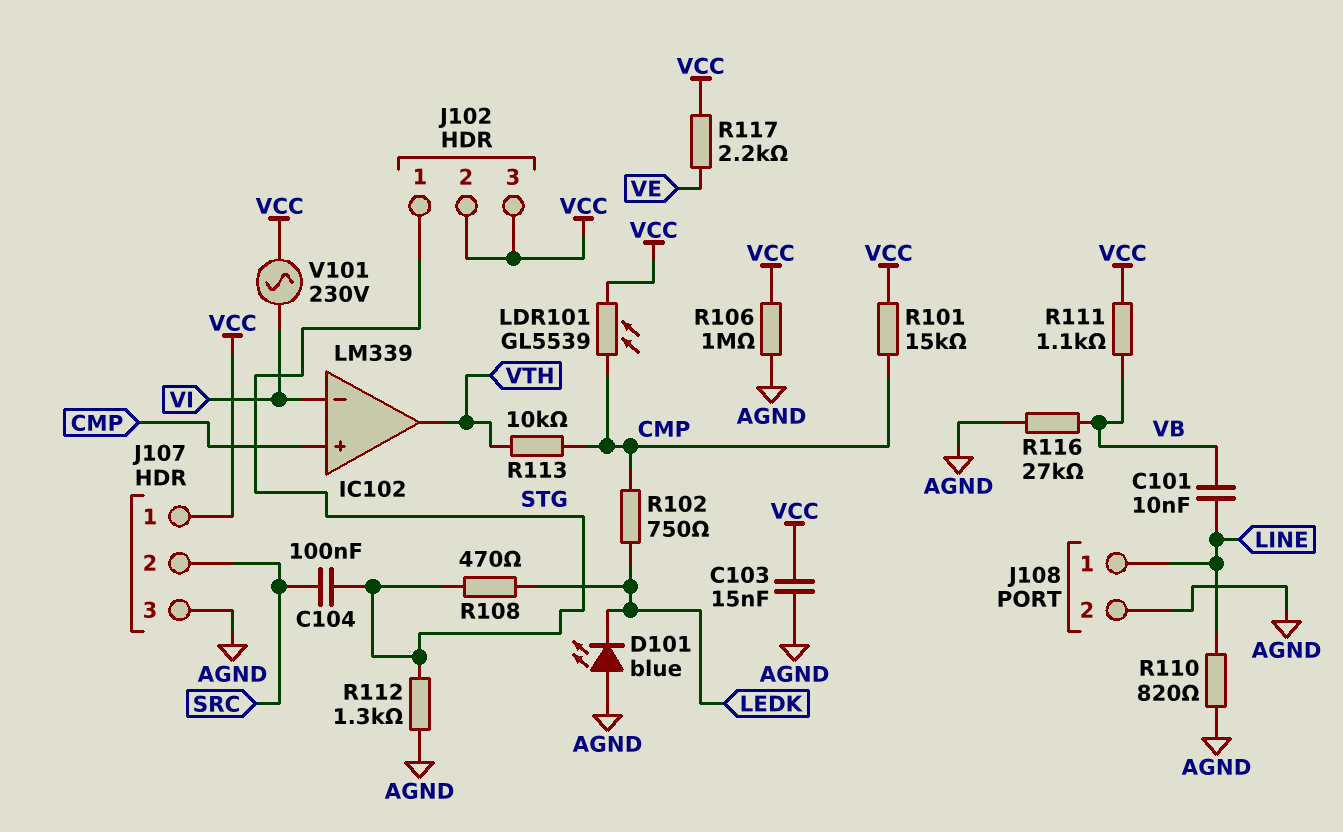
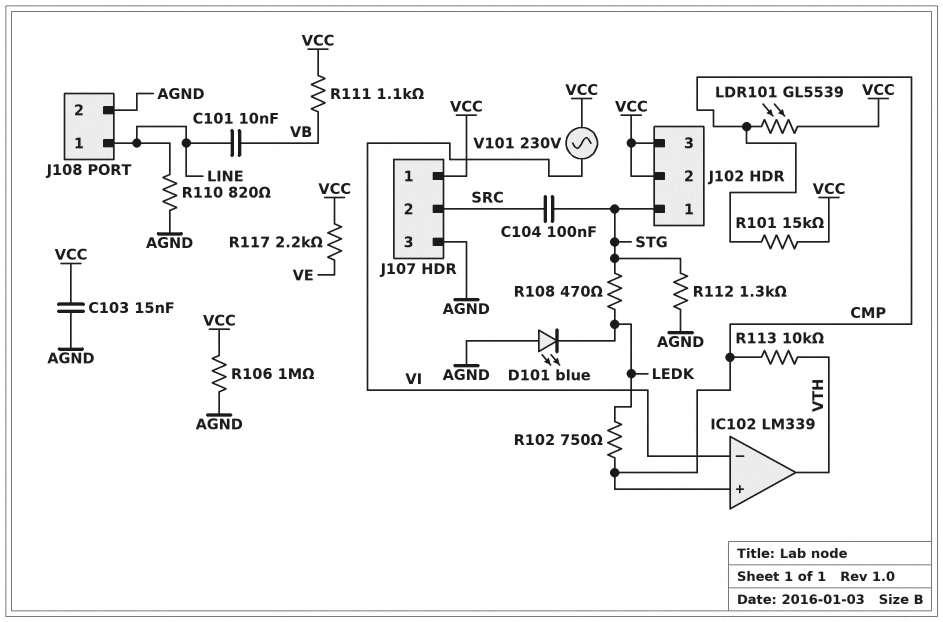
R116: 27k (AGND, VB) -> none

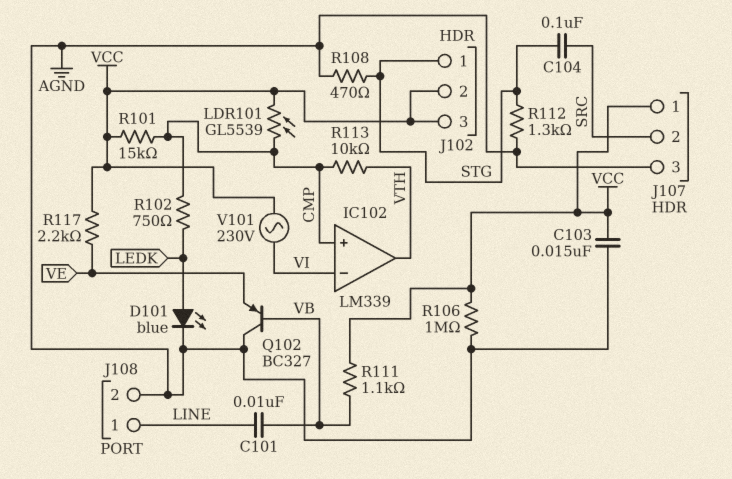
D101: LED blue (A AGND, K LEDK) -> LED blue (A LEDK, K AGND)
Q102: none -> PNP BC327 (B VB, C AGND, E VE)
R108: 470 (LEDK, STG) -> 470 (AGND, STG)
R110: 820 (AGND, LINE) -> none

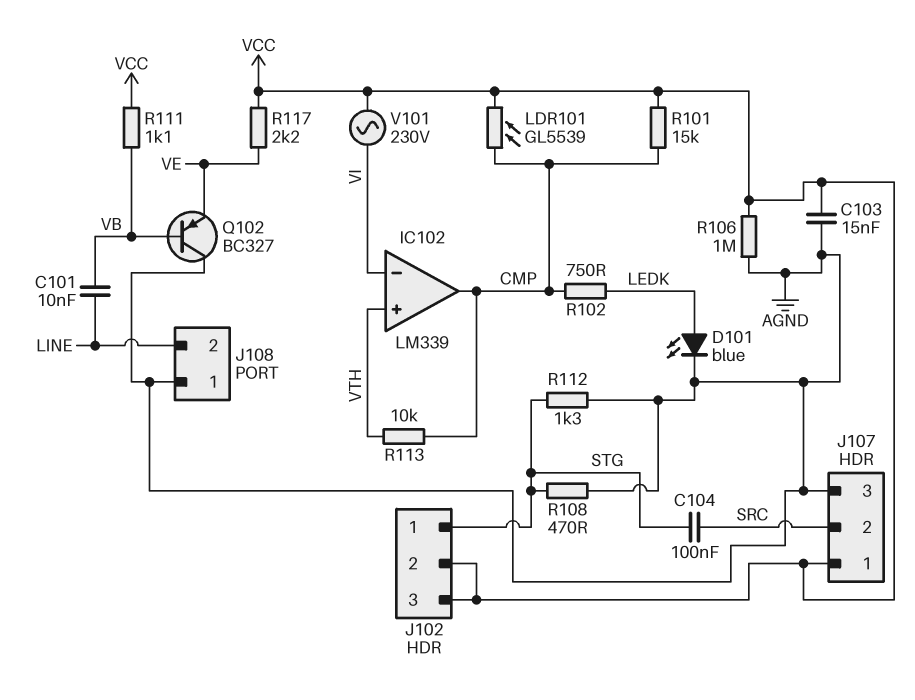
IC102 pin in+: CMP -> VTH
IC102 pin out: VTH -> CMP
J108 pin 1: LINE -> AGND
J108 pin 2: AGND -> LINE

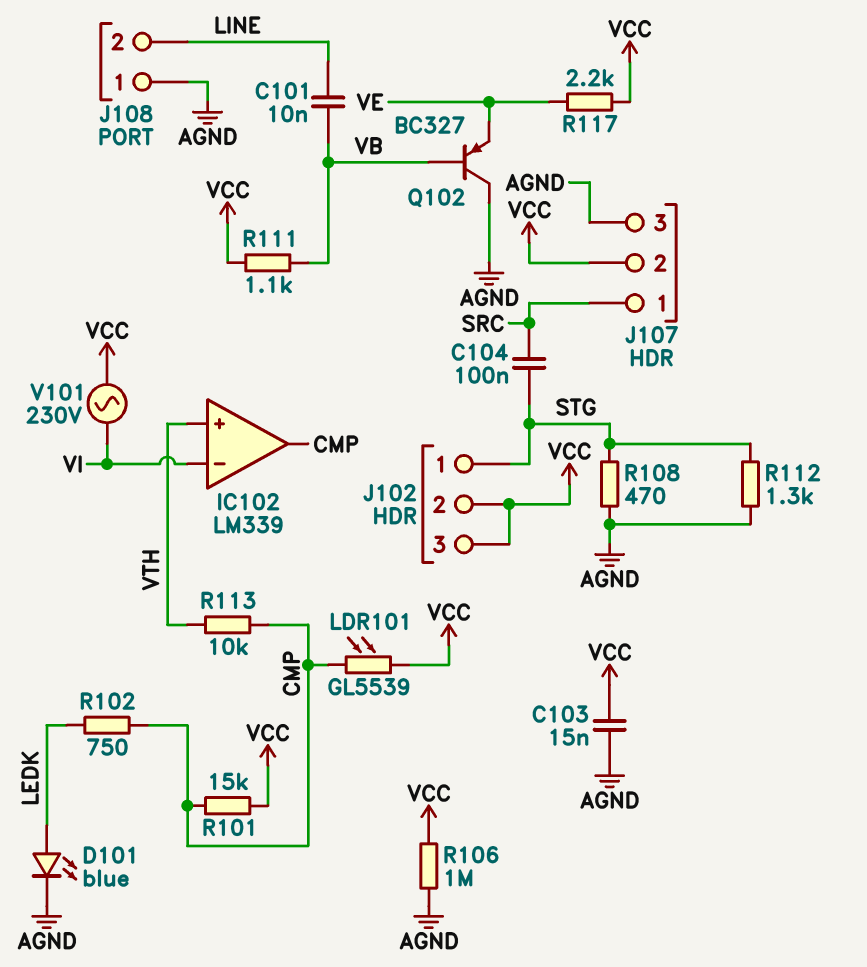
J107 pin 1: VCC -> SRC
J107 pin 2: SRC -> VCC

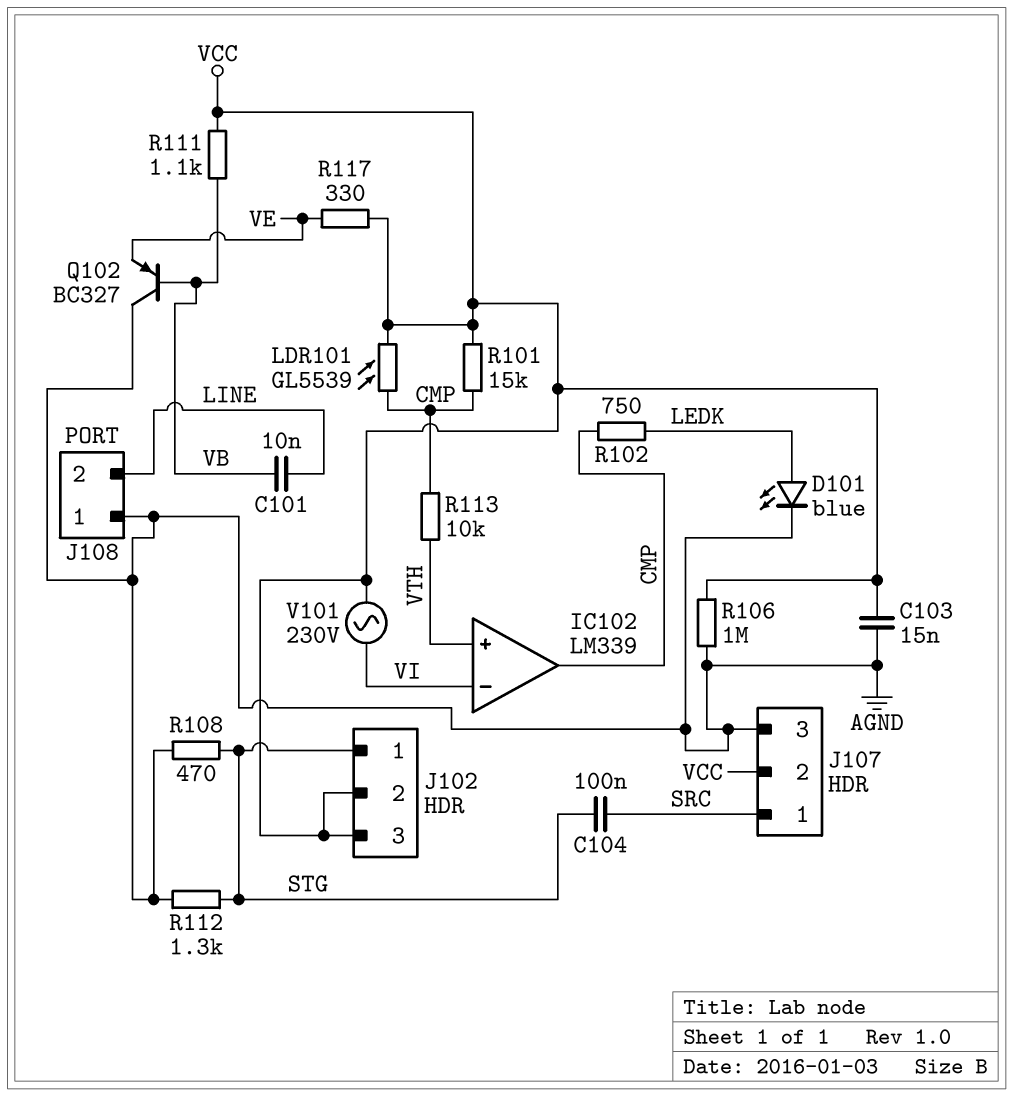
R117: 2.2k (VCC, VE) -> 330 (VCC, VE)

